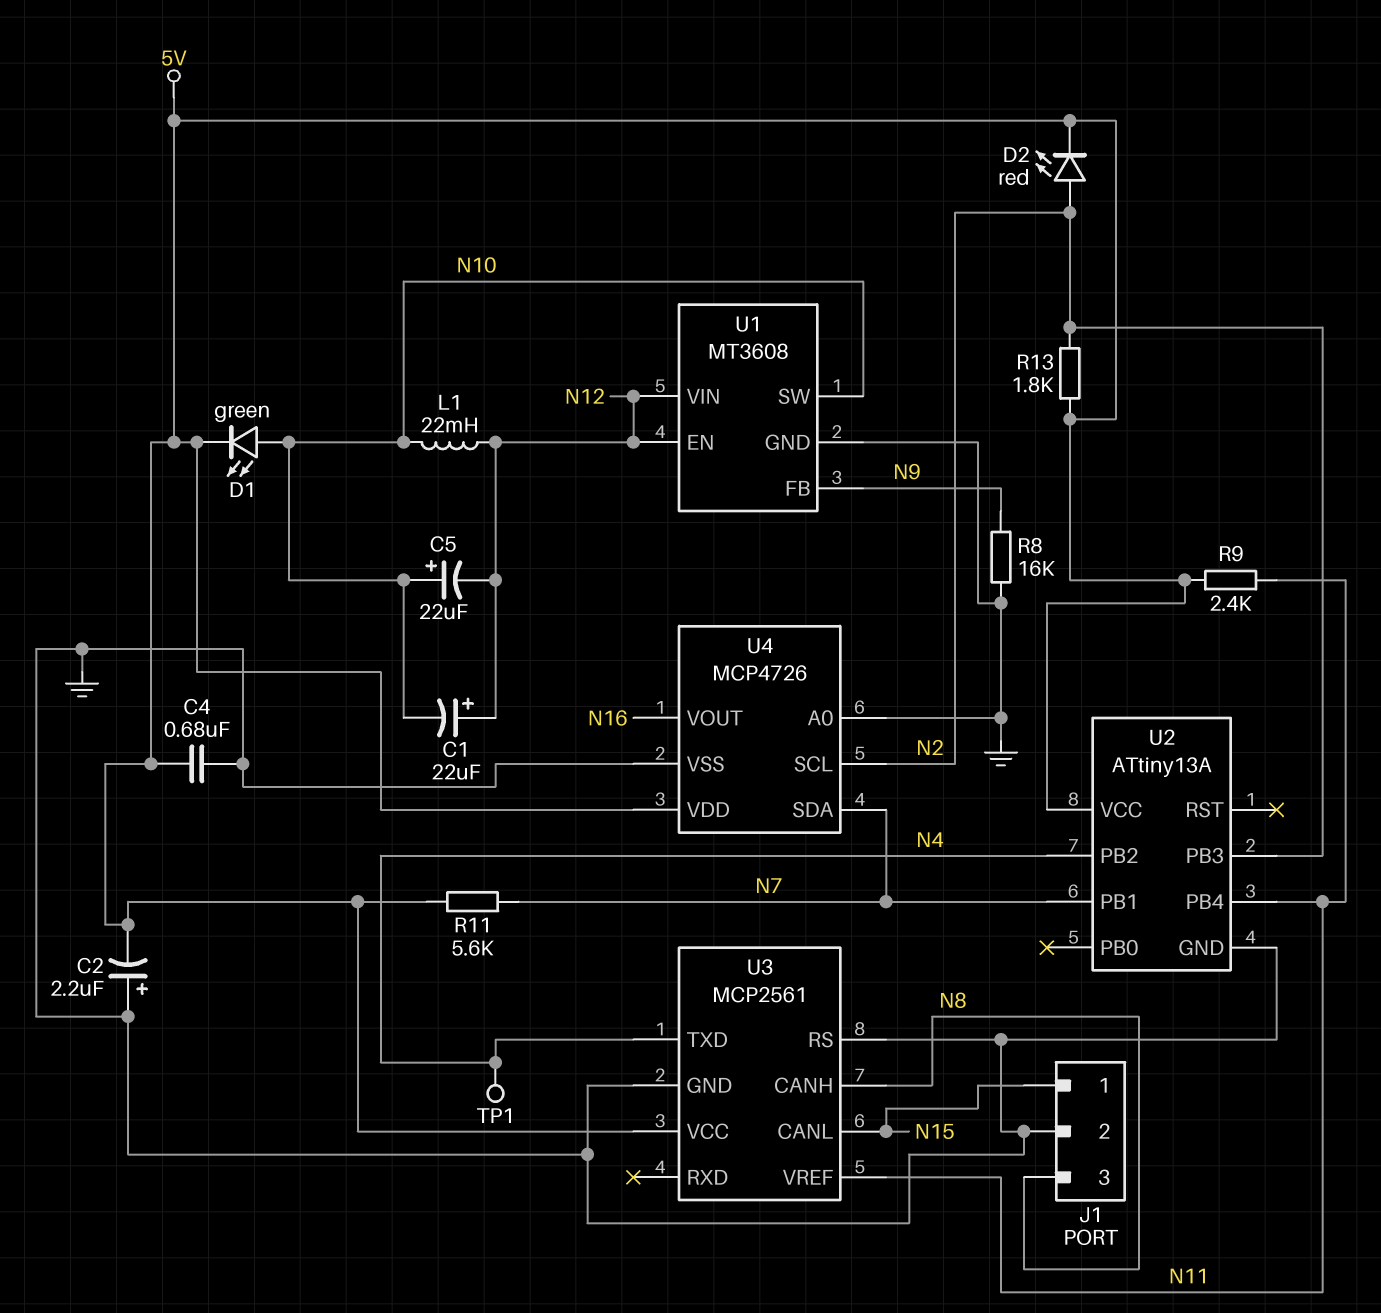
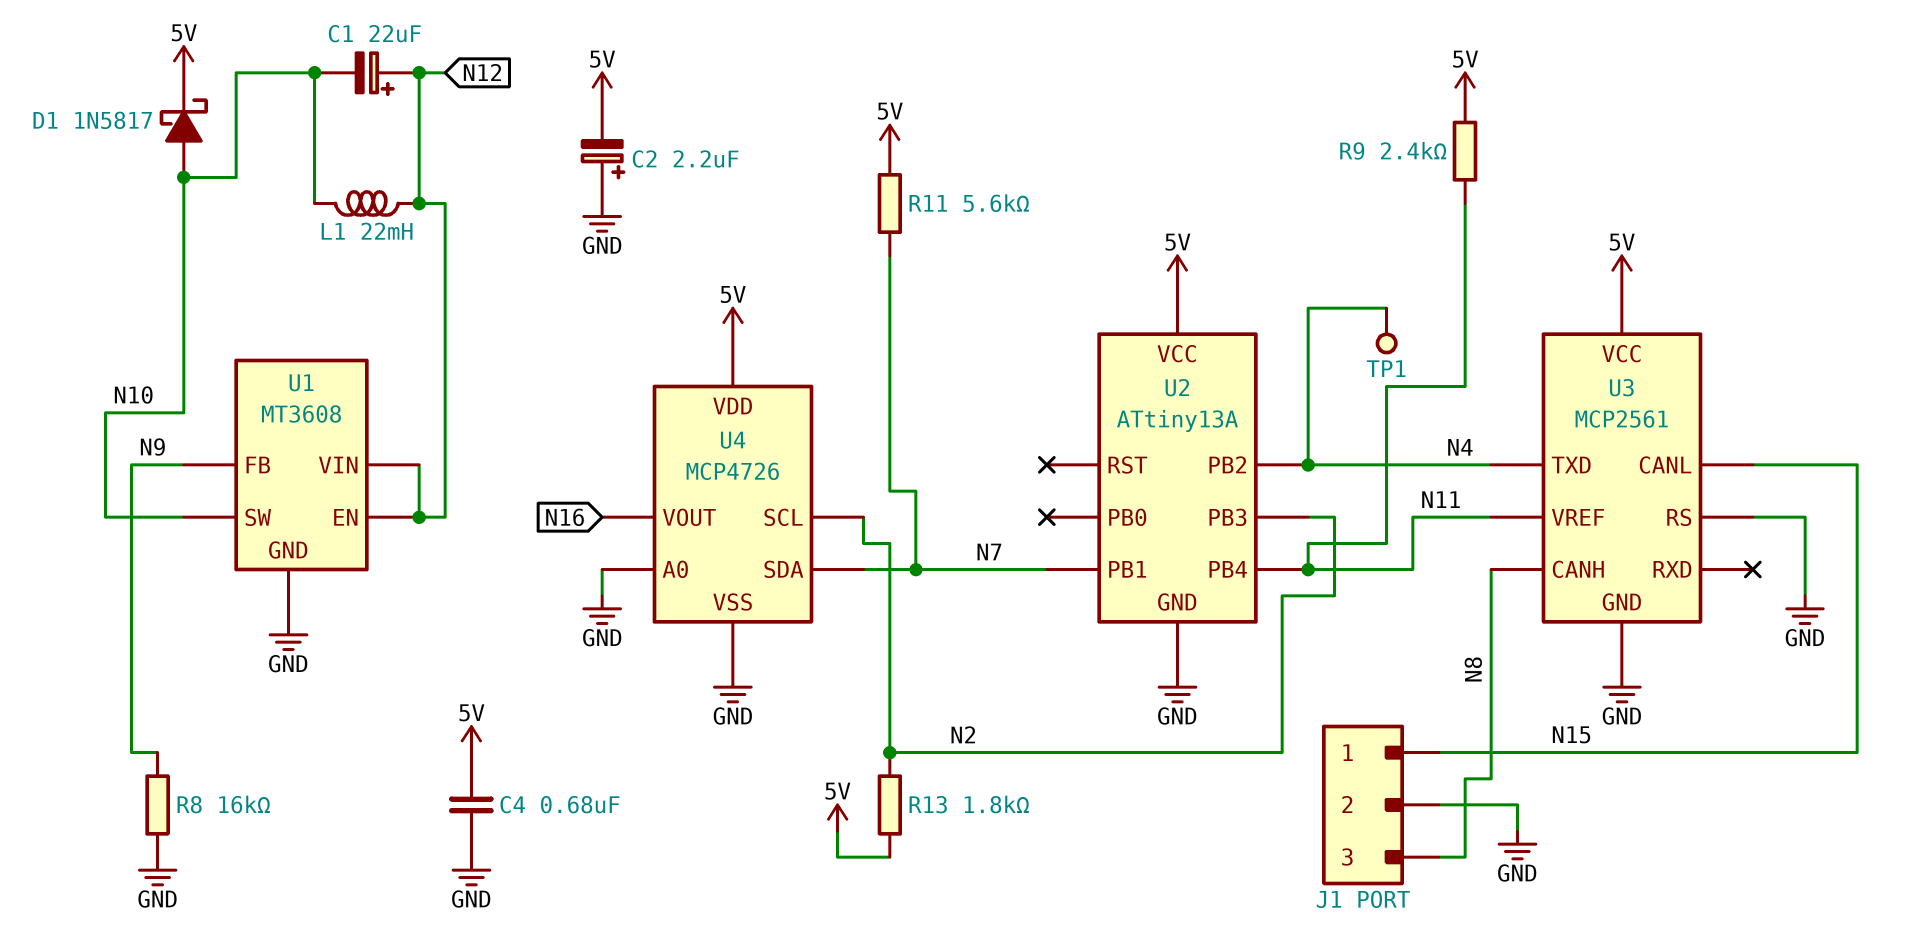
C5: 22uF (plus N10, minus N12) -> none
D1: LED green (A N10, K 5V) -> schottky 1N5817 (A N10, K 5V)
D2: LED red (A N2, K 5V) -> none

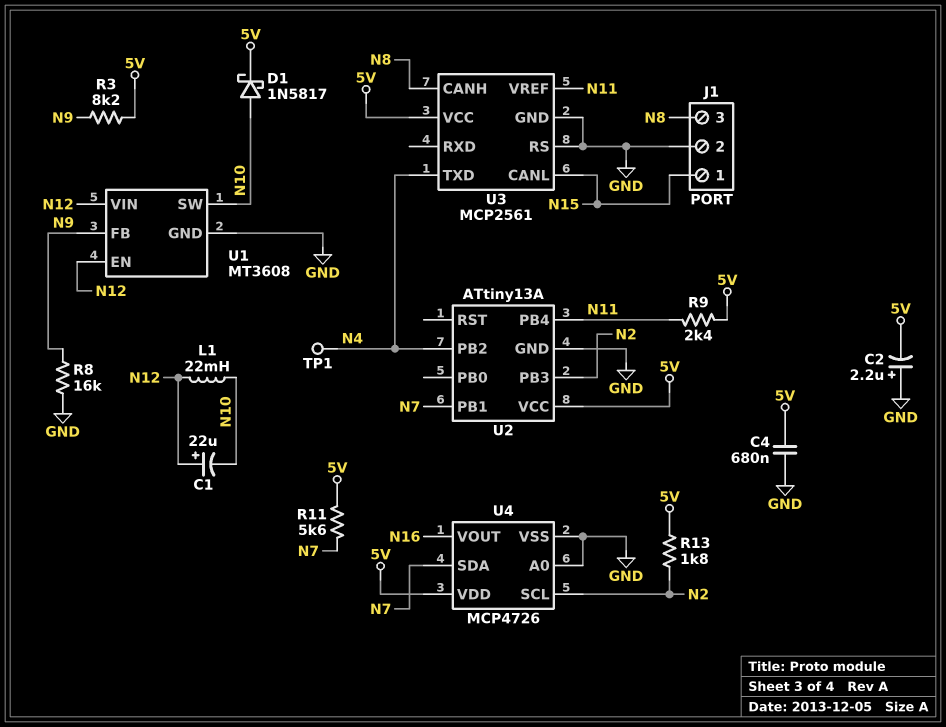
R3: none -> 8.2k (5V, N9)

